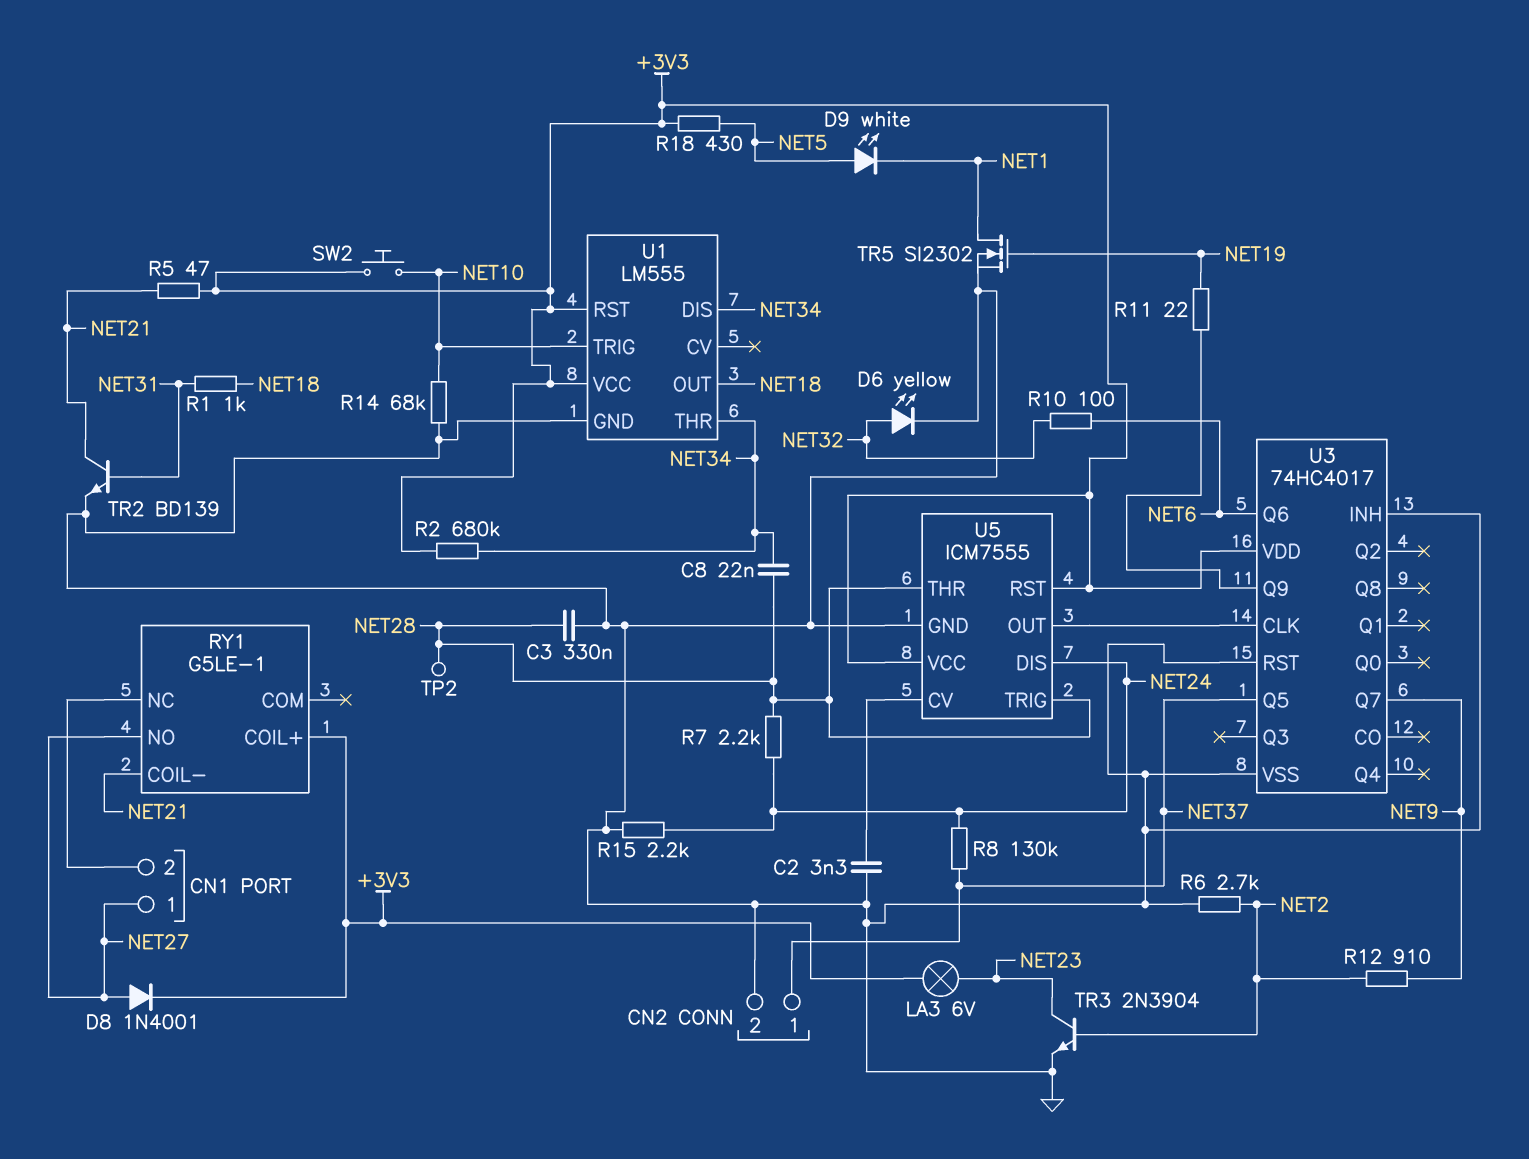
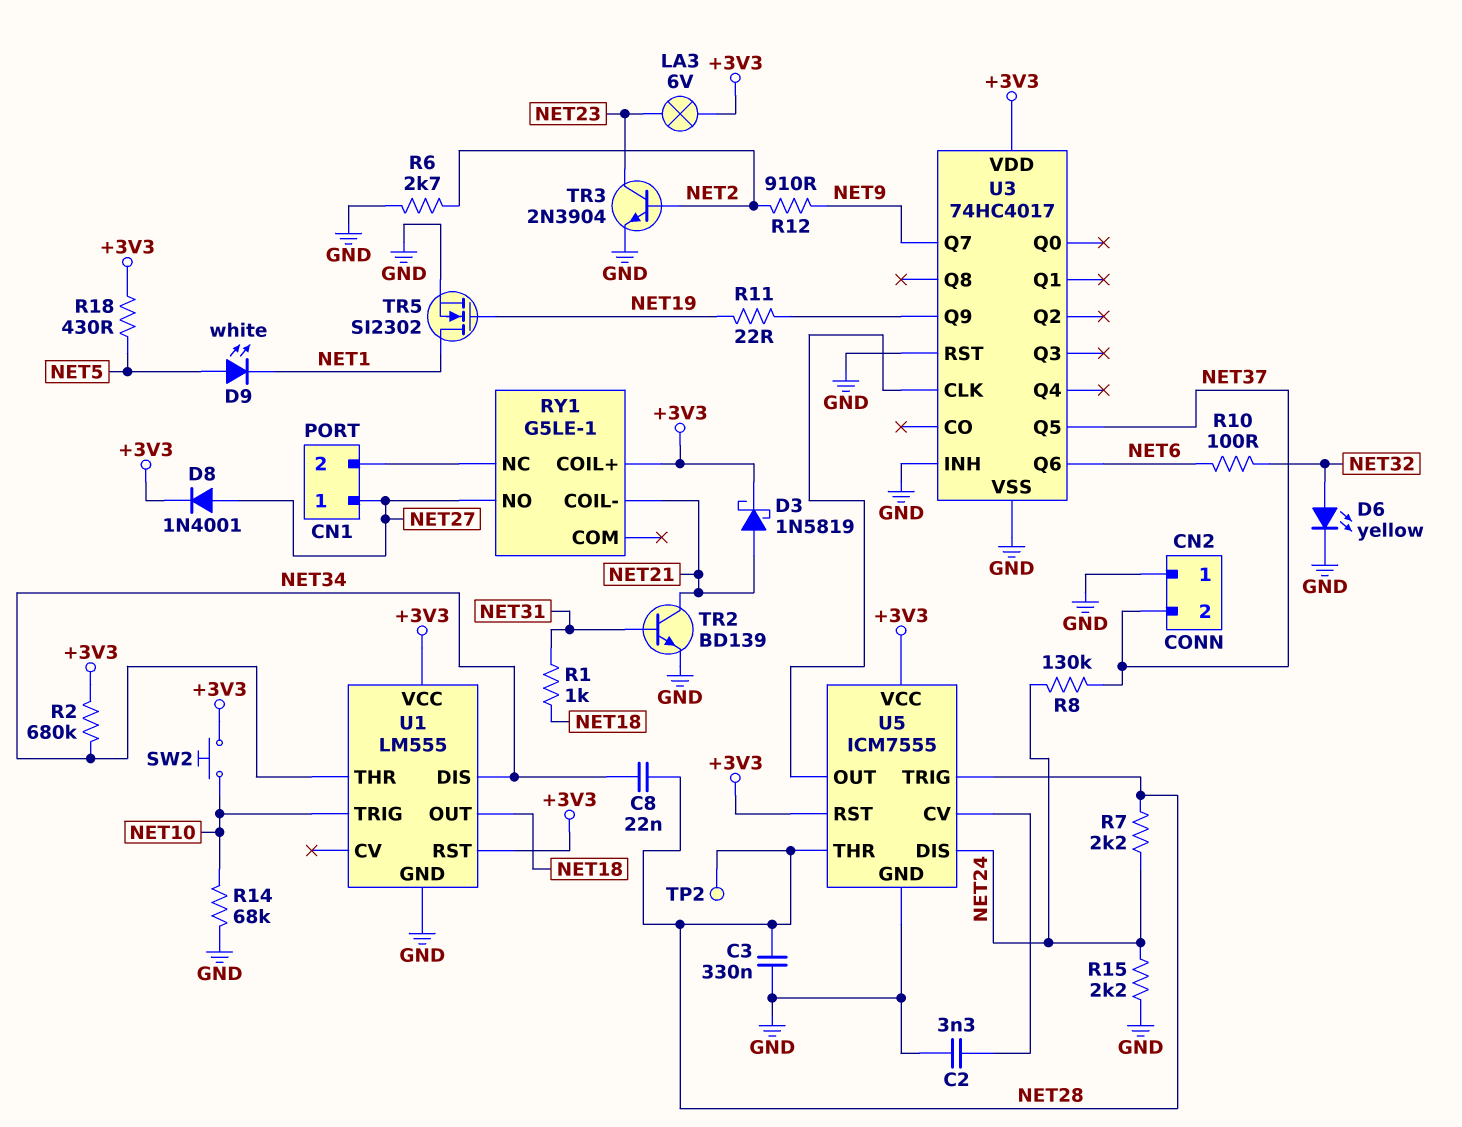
CN2 pin 1: NET37 -> GND
CN2 pin 2: GND -> NET37
D3: none -> schottky 1N5819 (A NET21, K +3V3)
R5: 47 (+3V3, NET21) -> none

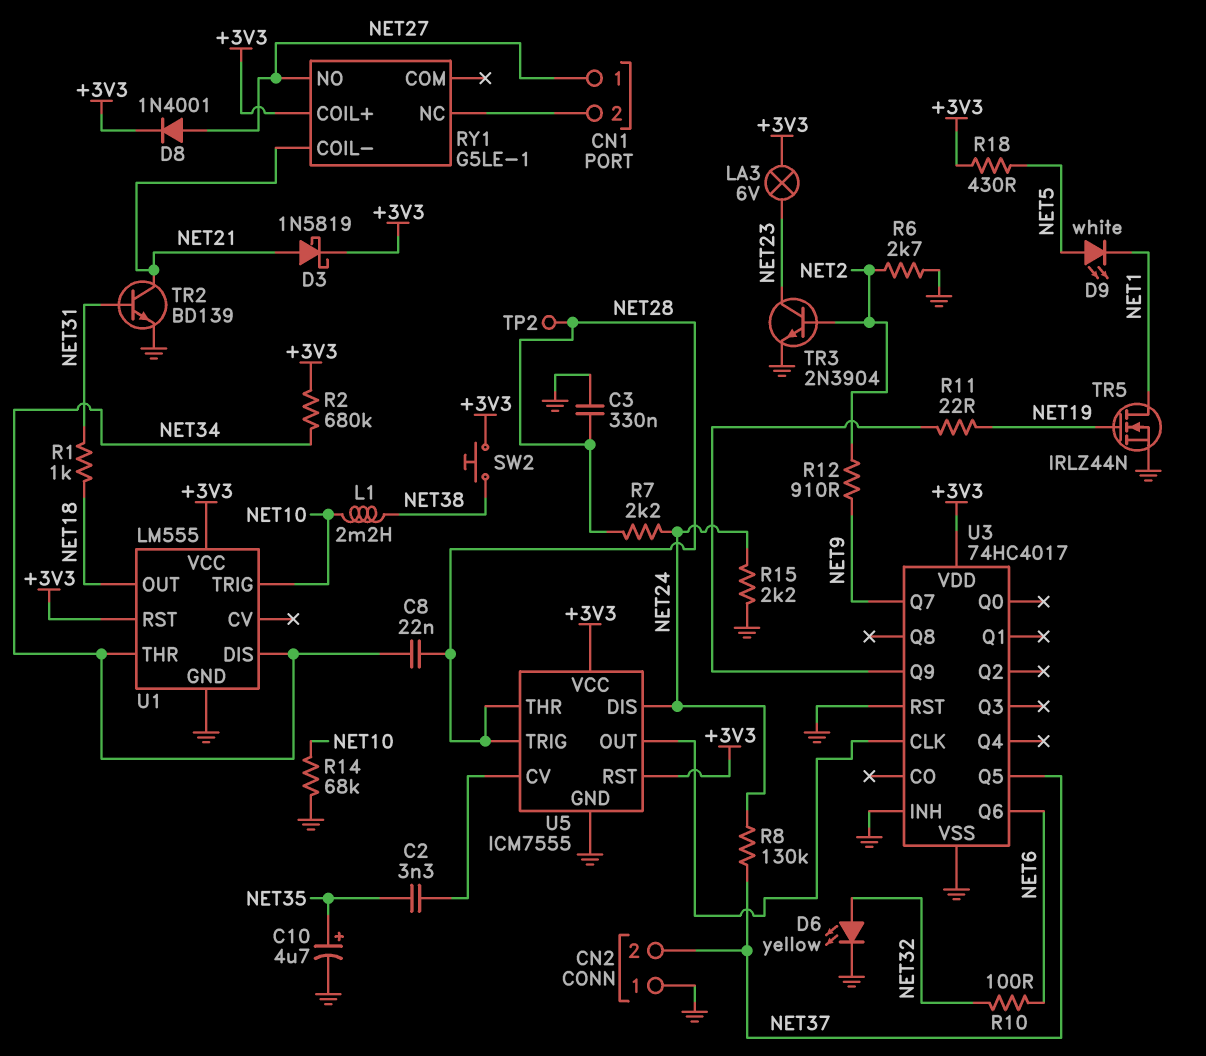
C2: 3.3nF (GND, U5/CV) -> 3.3nF (NET35, U5/CV)
C10: none -> 4.7uF (plus NET35, minus GND)
L1: none -> 2.2mH (NET10, NET38)
SW2: button (+3V3, NET10) -> button (+3V3, NET38)
TR5: NMOS SI2302 (G NET19, D NET1, S GND) -> NMOS IRLZ44N (G NET19, D NET1, S GND)

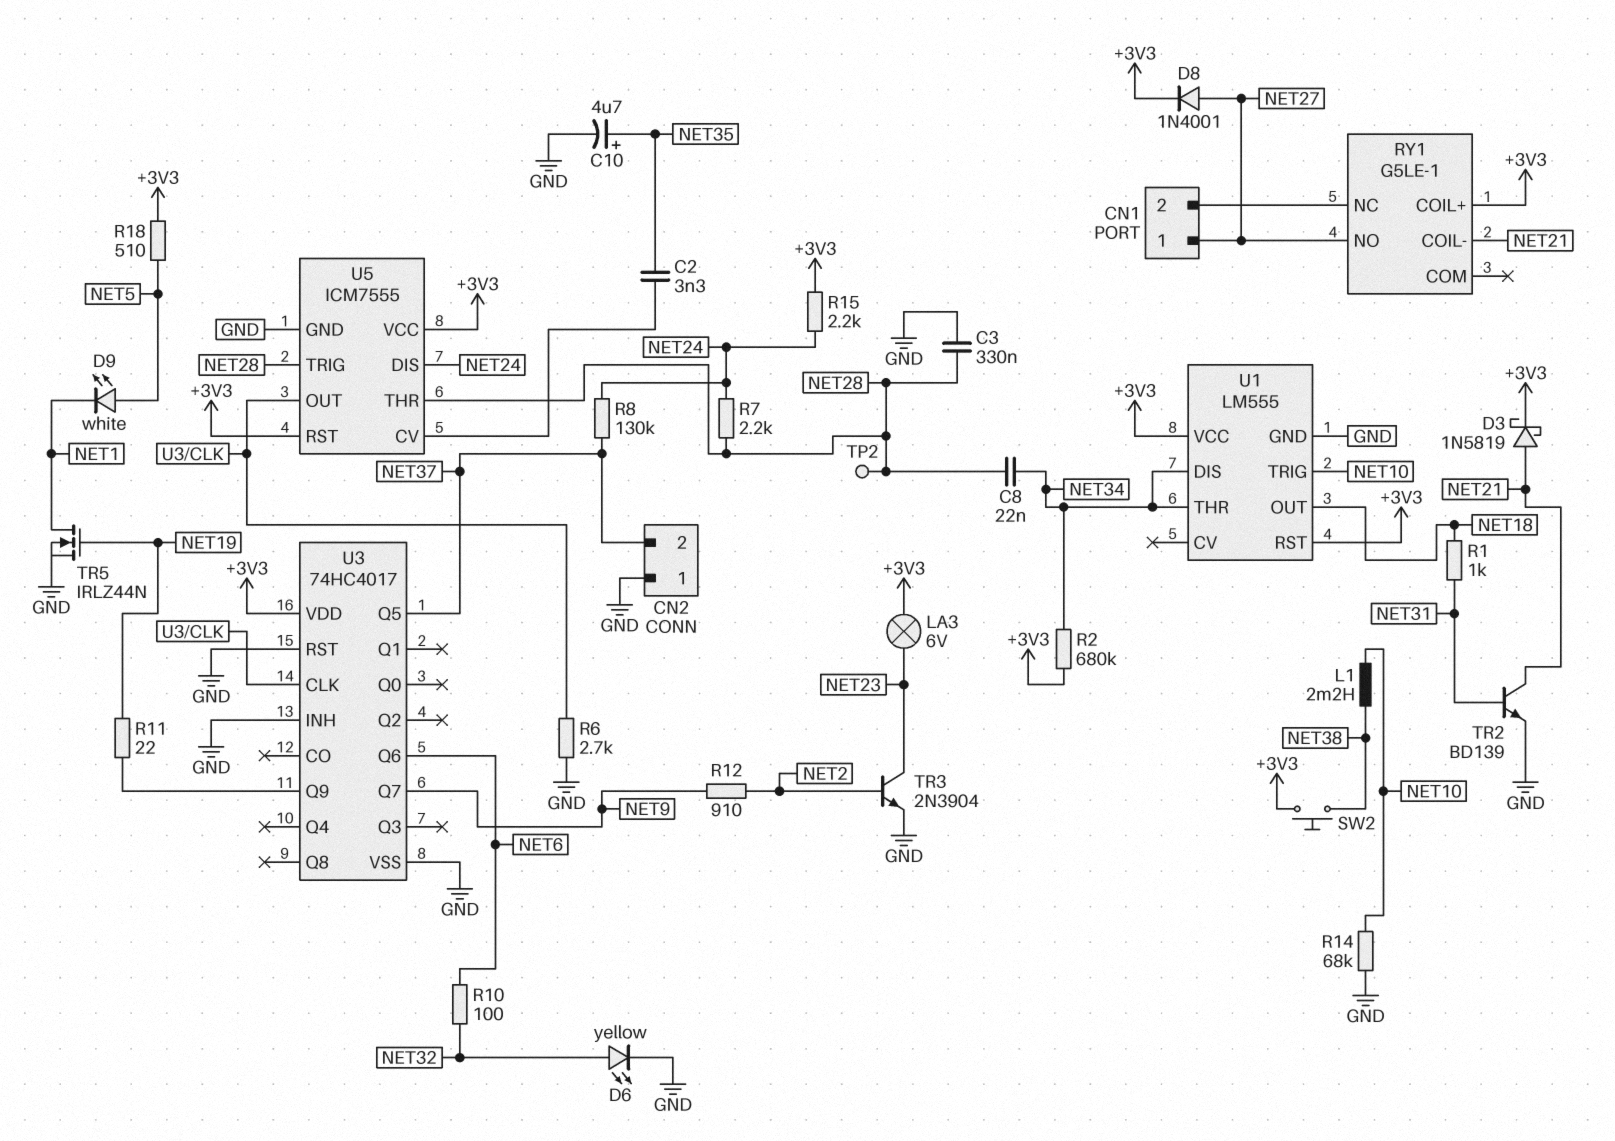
R6: 2.7k (GND, NET2) -> 2.7k (GND, U3/CLK)
R15: 2.2k (GND, NET24) -> 2.2k (+3V3, NET24)
R18: 430 (+3V3, NET5) -> 510 (+3V3, NET5)

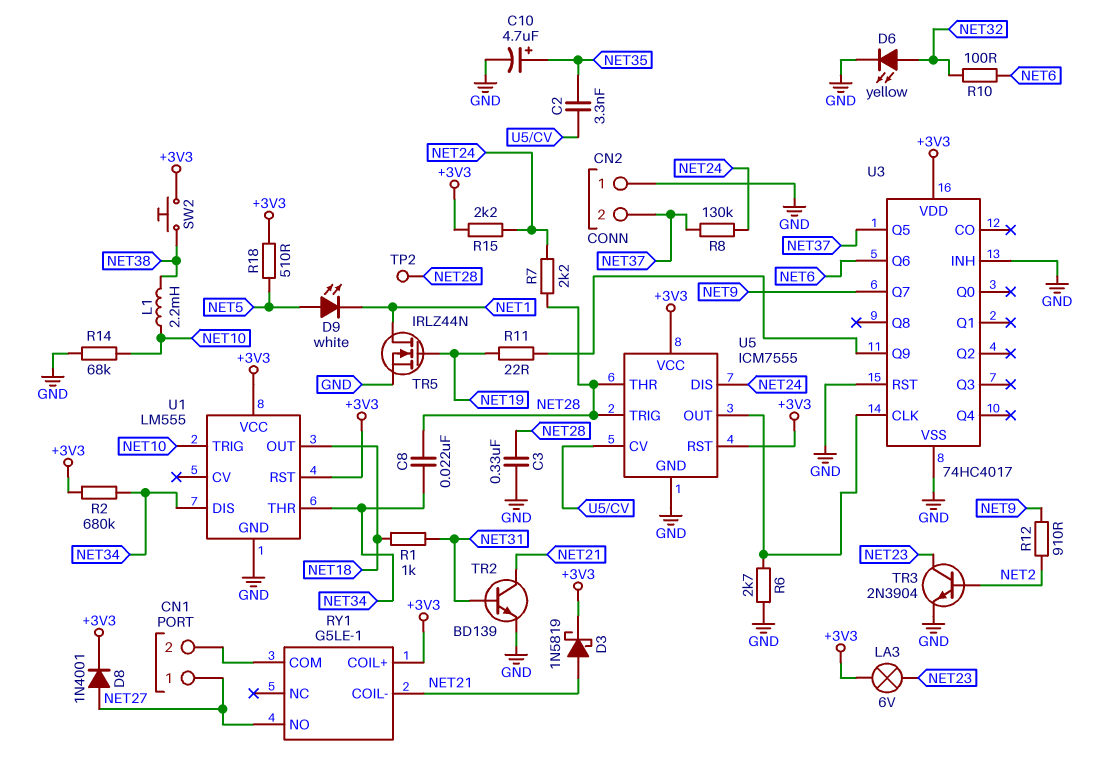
RY1 pin COM: none -> CN1/2
RY1 pin NC: CN1/2 -> none

